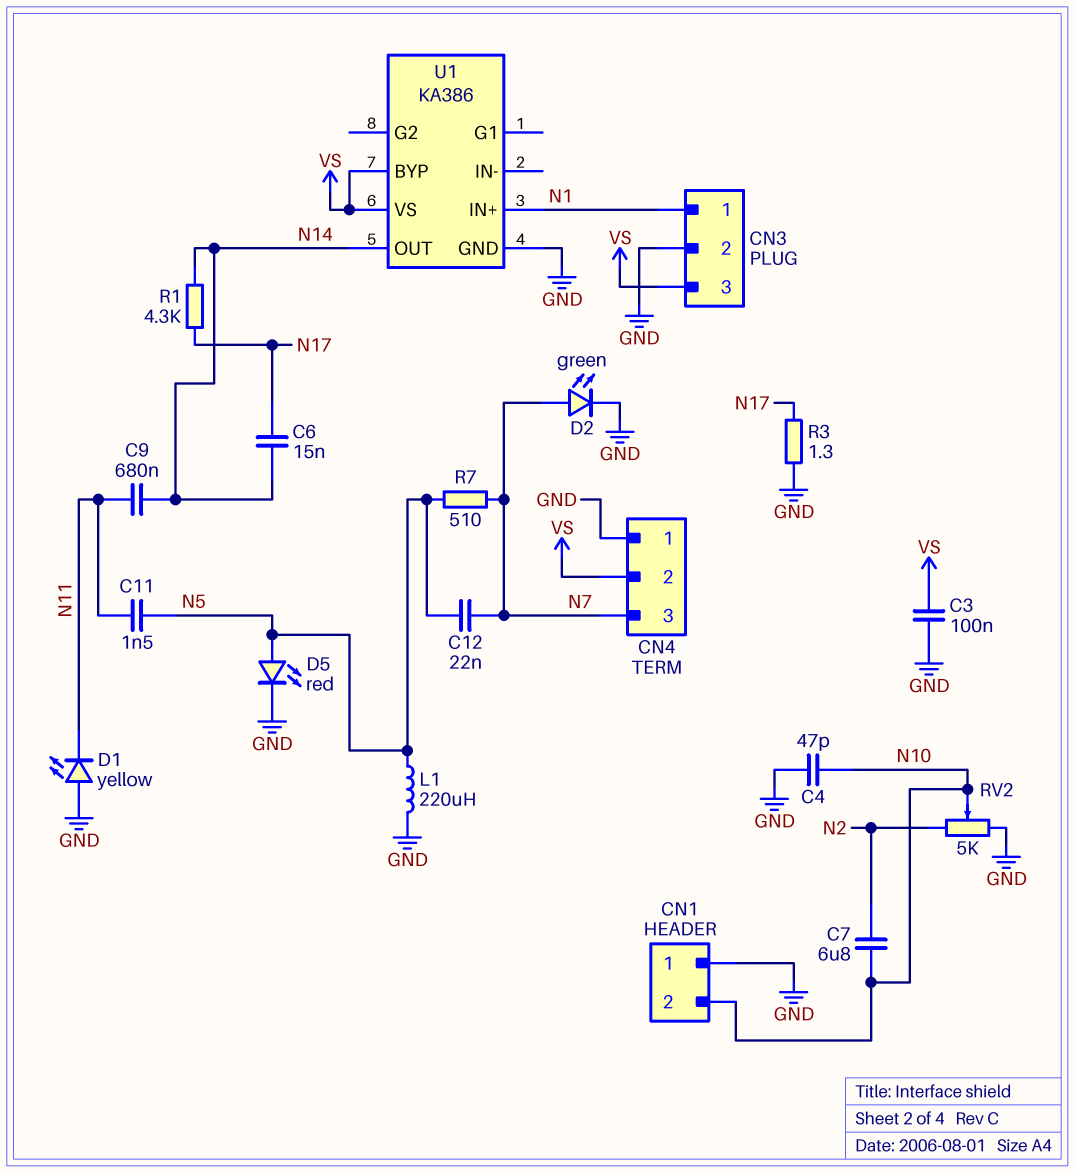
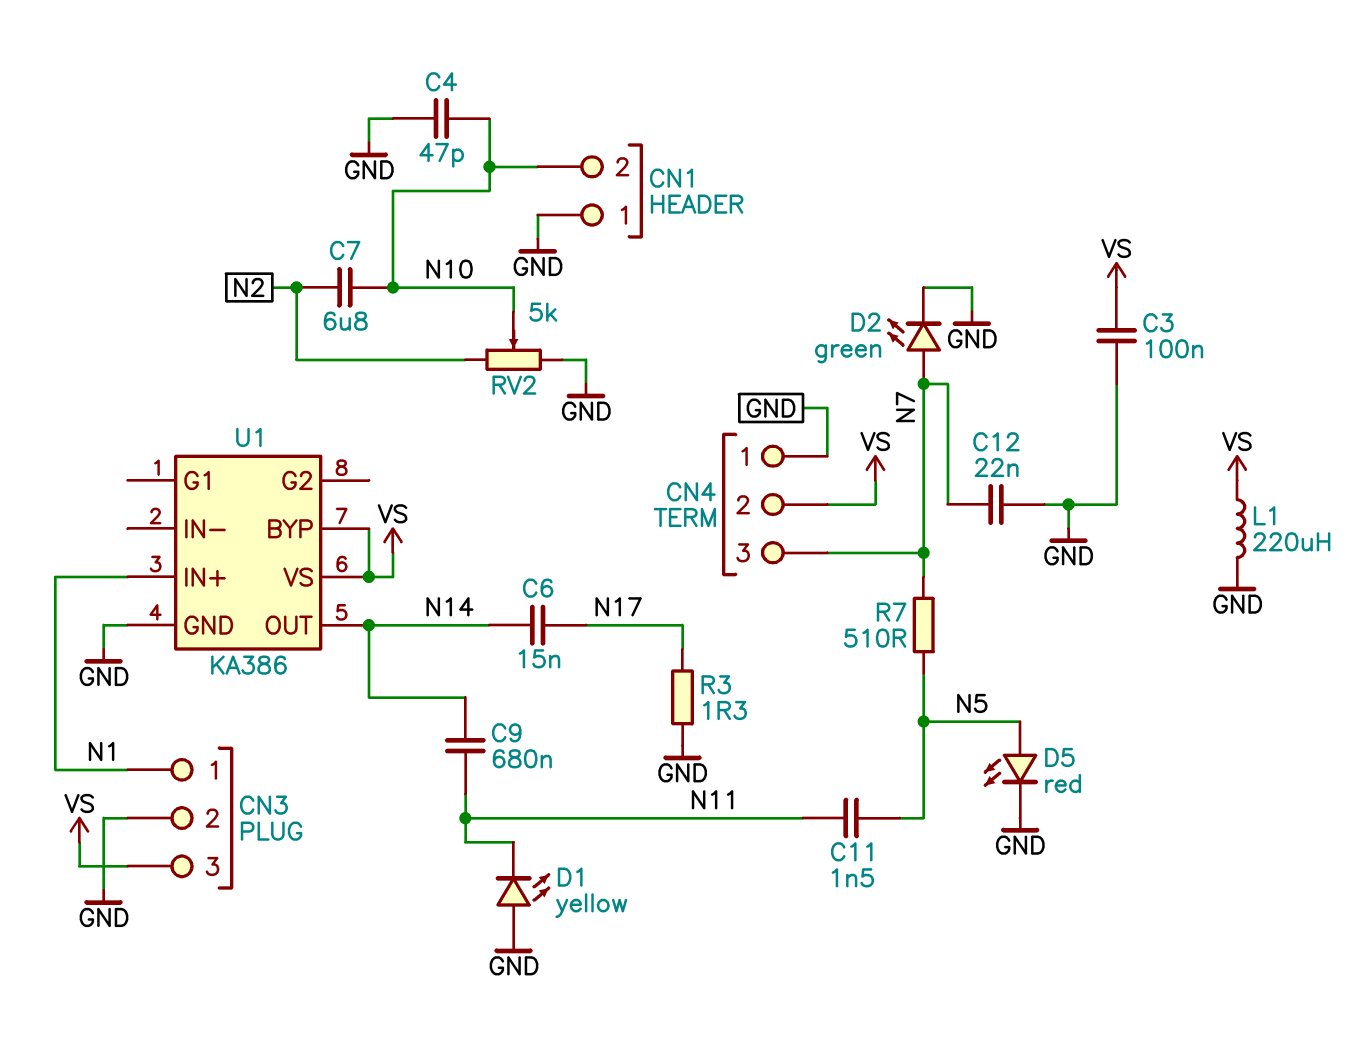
C12: 22nF (N5, N7) -> 22nF (GND, N7)
L1: 220uH (GND, N5) -> 220uH (GND, VS)
R1: 4.3k (N14, N17) -> none

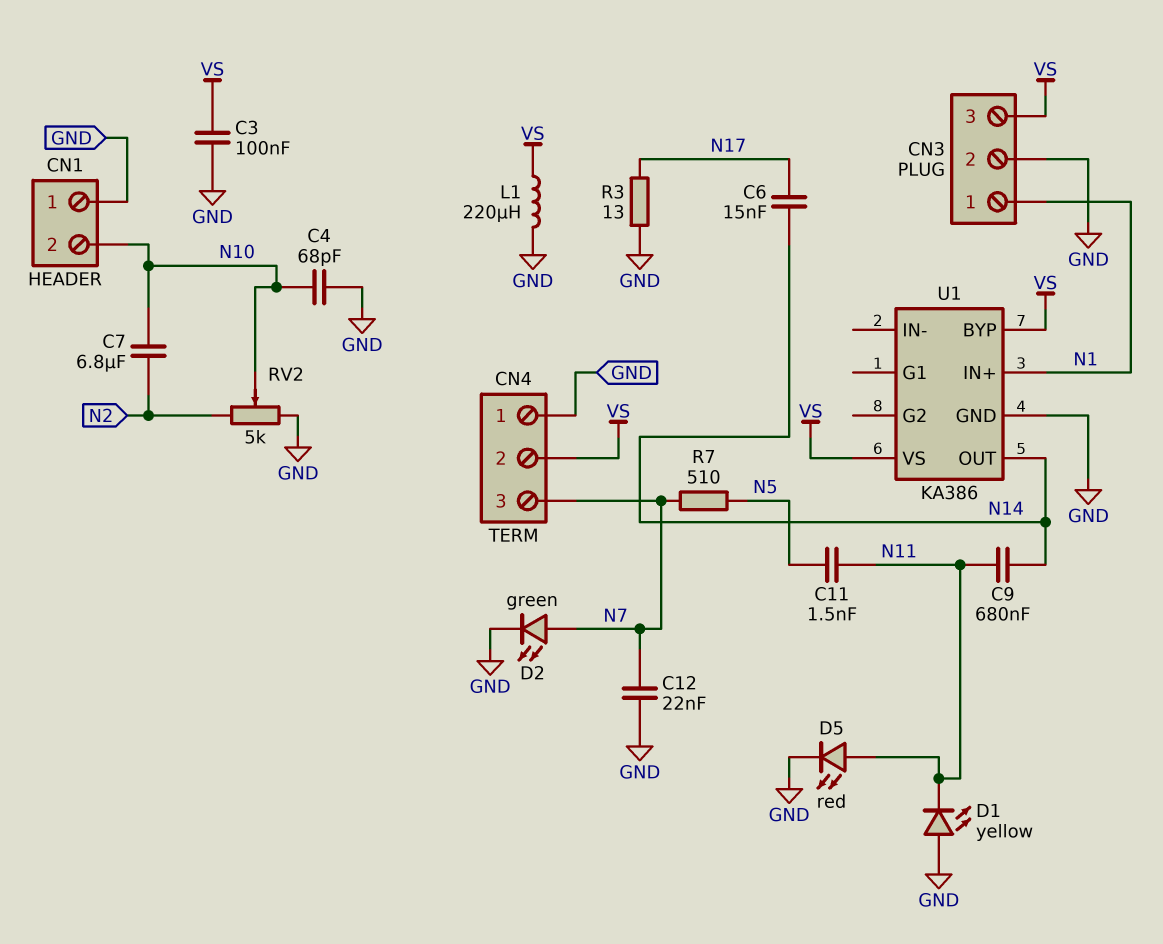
C4: 47pF (GND, N10) -> 68pF (GND, N10)
D5: LED red (A N5, K GND) -> LED red (A N11, K GND)
R3: 1.3 (GND, N17) -> 13 (GND, N17)

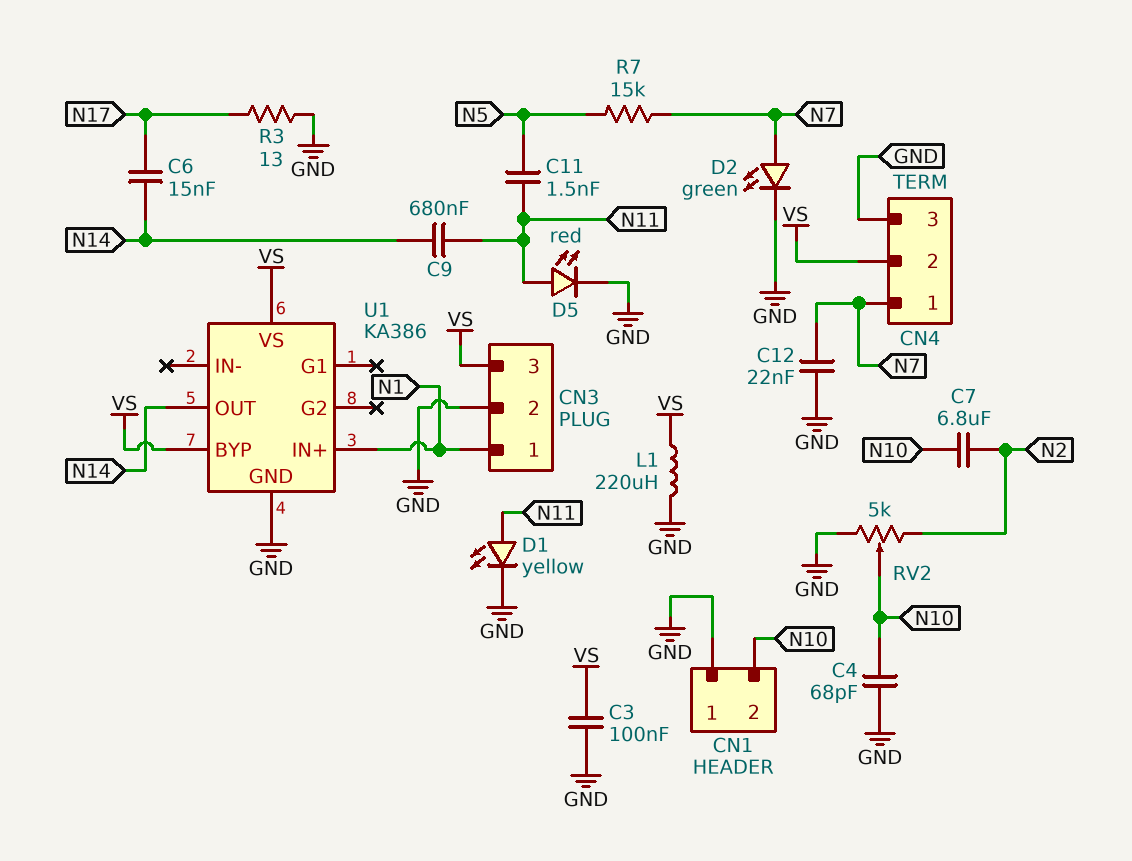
CN4 pin 1: GND -> N7
CN4 pin 3: N7 -> GND
D1: LED yellow (A GND, K N11) -> LED yellow (A N11, K GND)
R7: 510 (N5, N7) -> 15k (N5, N7)

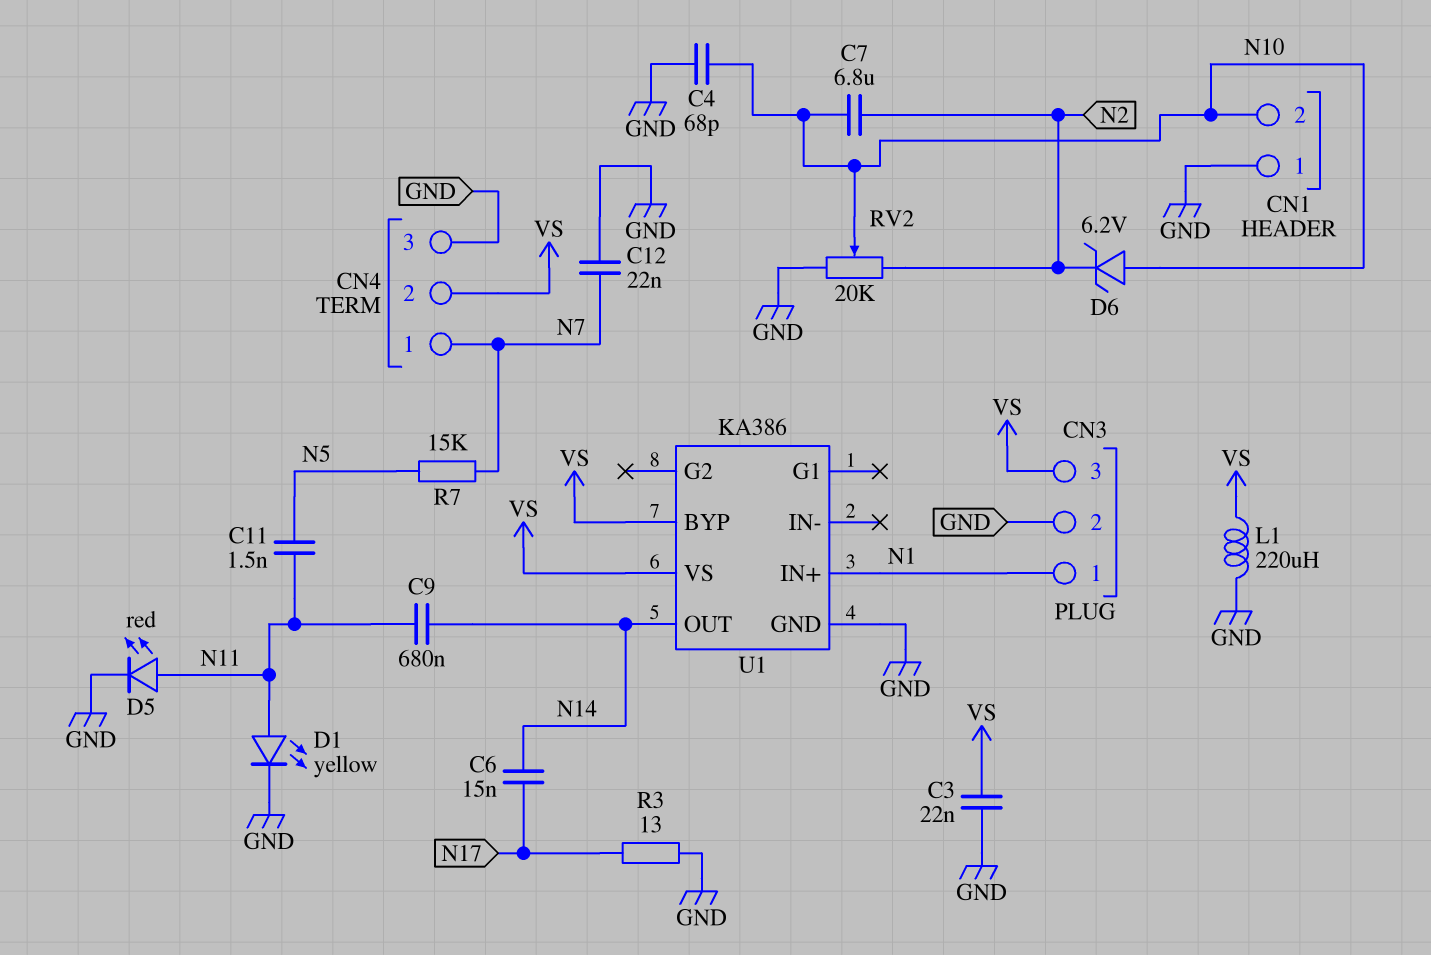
C3: 100nF (GND, VS) -> 22nF (GND, VS)
D2: LED green (A N7, K GND) -> none
D6: none -> zener 6.2V (A N10, K N2)
RV2: 5k (GND, N2, wiper N10) -> 20k (GND, N2, wiper N10)

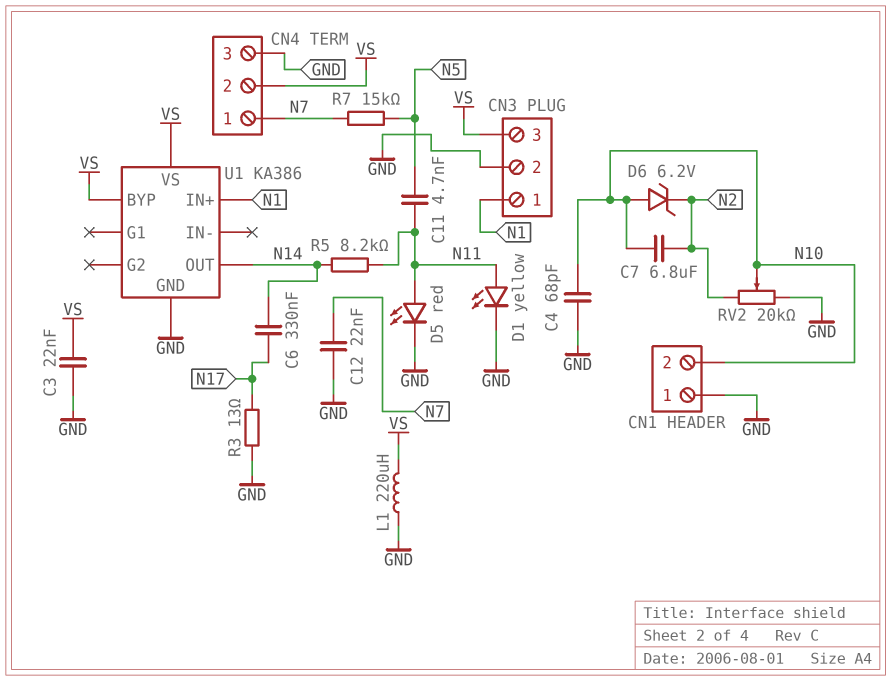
C6: 15nF (N14, N17) -> 330nF (N14, N17)
C9: 680nF (N11, N14) -> none
C11: 1.5nF (N5, N11) -> 4.7nF (N5, N11)
R5: none -> 8.2k (N11, N14)

